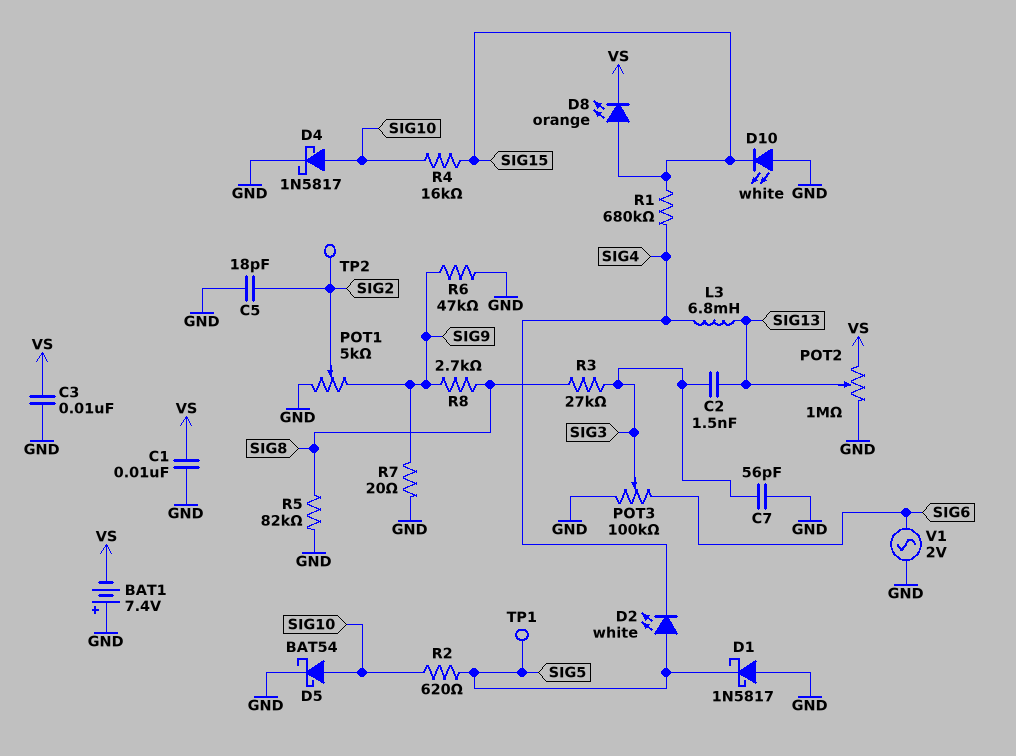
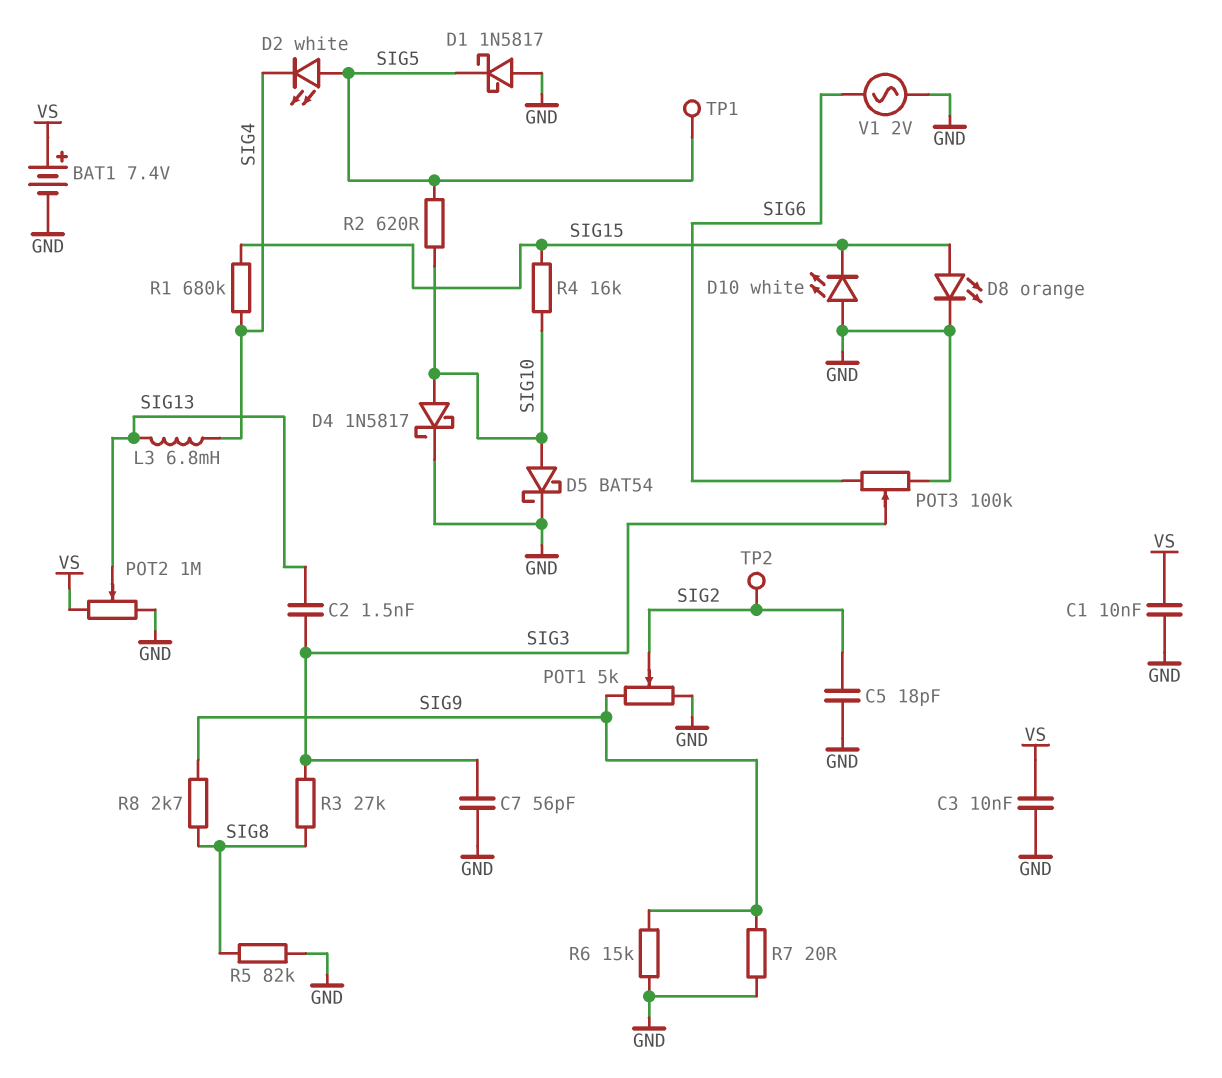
BAT1: 7.4V (plus GND, minus VS) -> 7.4V (plus VS, minus GND)
D8: LED orange (A SIG15, K VS) -> LED orange (A SIG15, K GND)
R6: 47k (GND, SIG9) -> 15k (GND, SIG9)

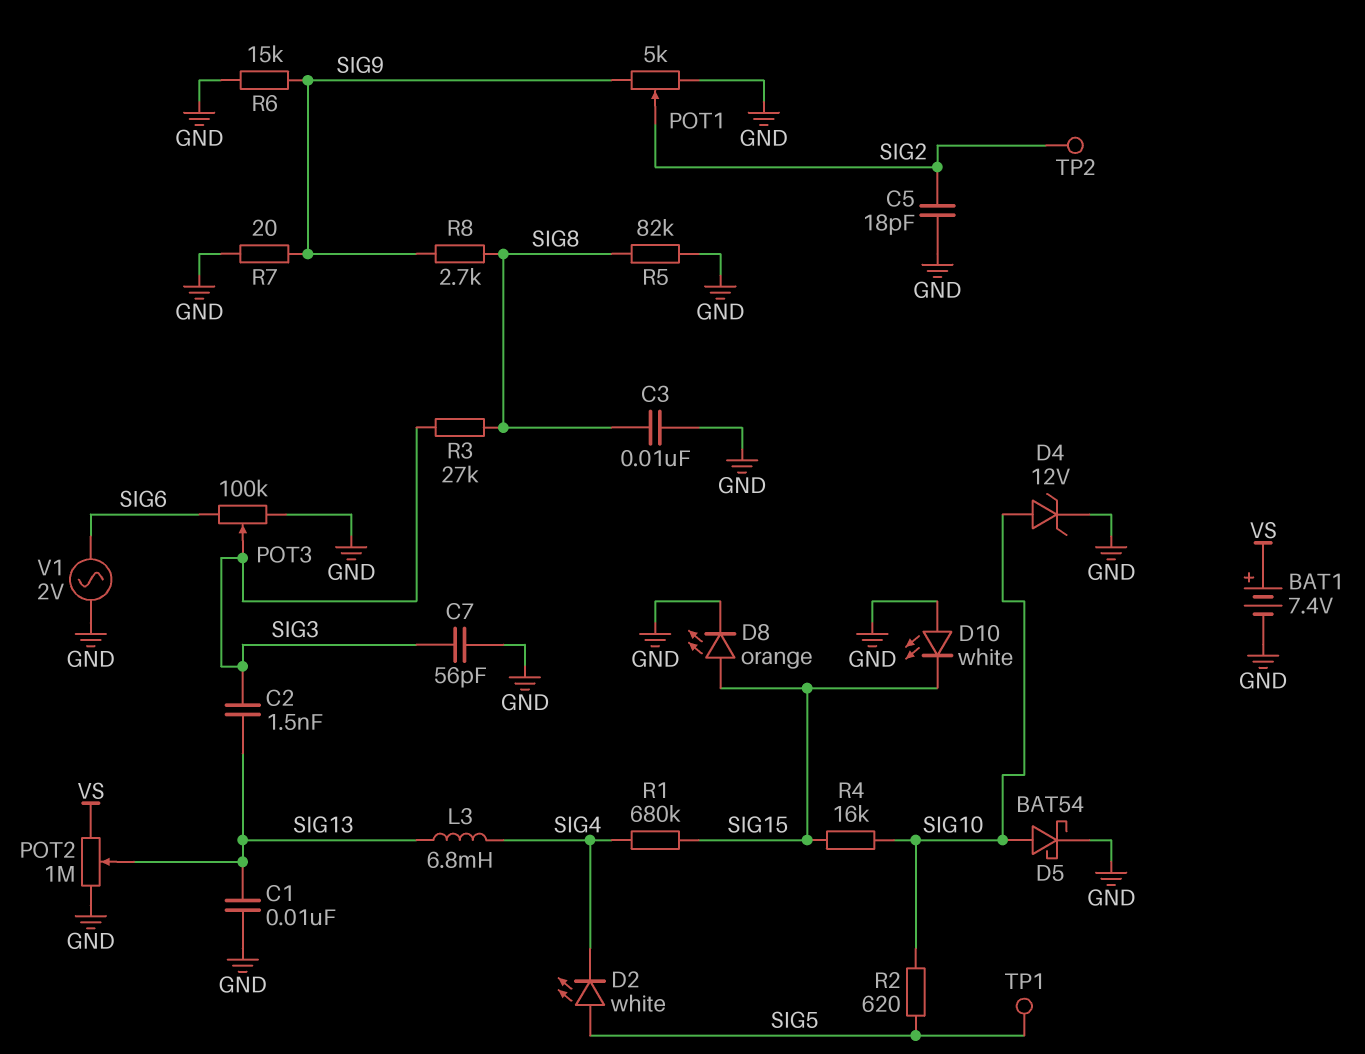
C1: 10nF (GND, VS) -> 10nF (GND, SIG13)
C3: 10nF (GND, VS) -> 10nF (GND, SIG8)
D1: schottky 1N5817 (A GND, K SIG5) -> none
D4: schottky 1N5817 (A SIG10, K GND) -> zener 12V (A SIG10, K GND)

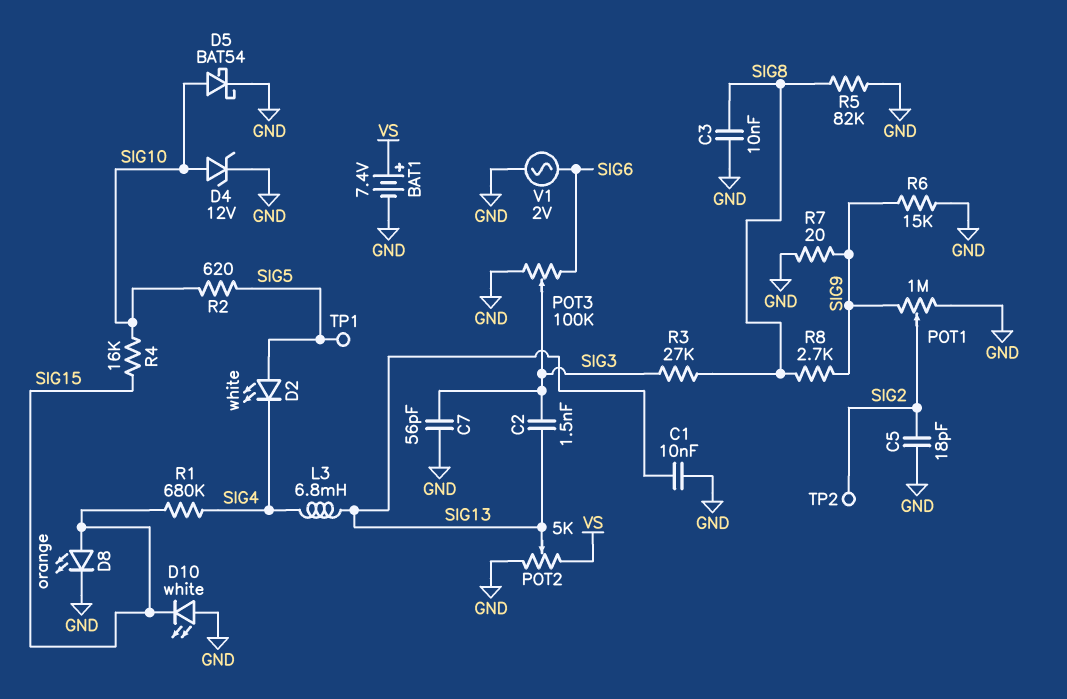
POT1: 5k (GND, SIG9, wiper SIG2) -> 1M (GND, SIG9, wiper SIG2)
POT2: 1M (GND, VS, wiper SIG13) -> 5k (GND, VS, wiper SIG13)

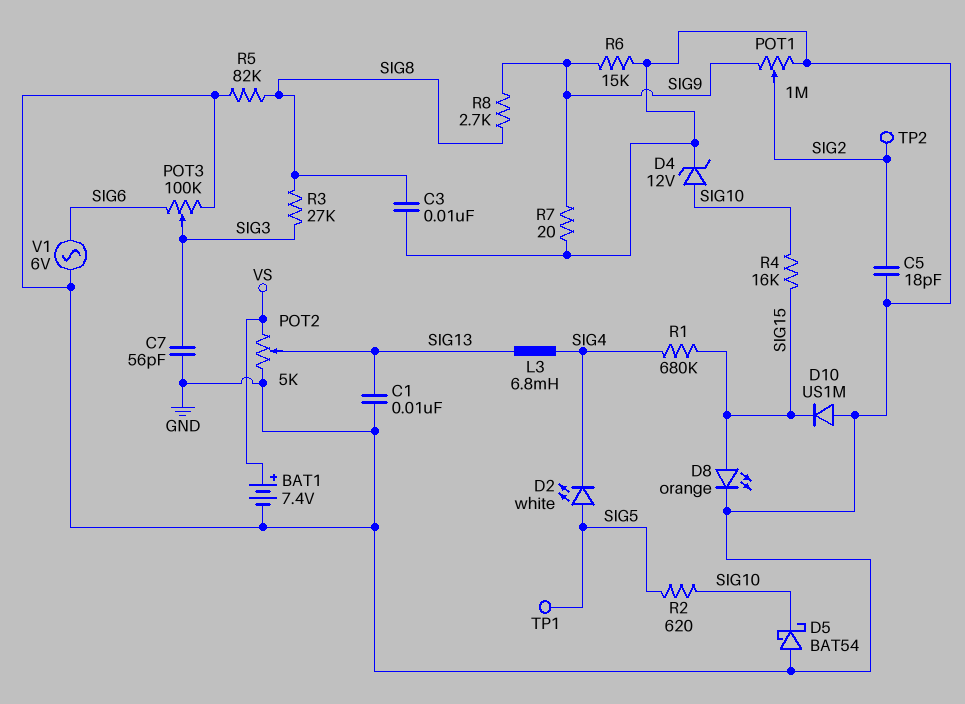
C2: 1.5nF (SIG3, SIG13) -> none
D5: schottky BAT54 (A SIG10, K GND) -> schottky BAT54 (A GND, K SIG10)
D10: LED white (A GND, K SIG15) -> diode US1M (A GND, K SIG15)
V1: AC 2V (GND, SIG6) -> AC 6V (GND, SIG6)

